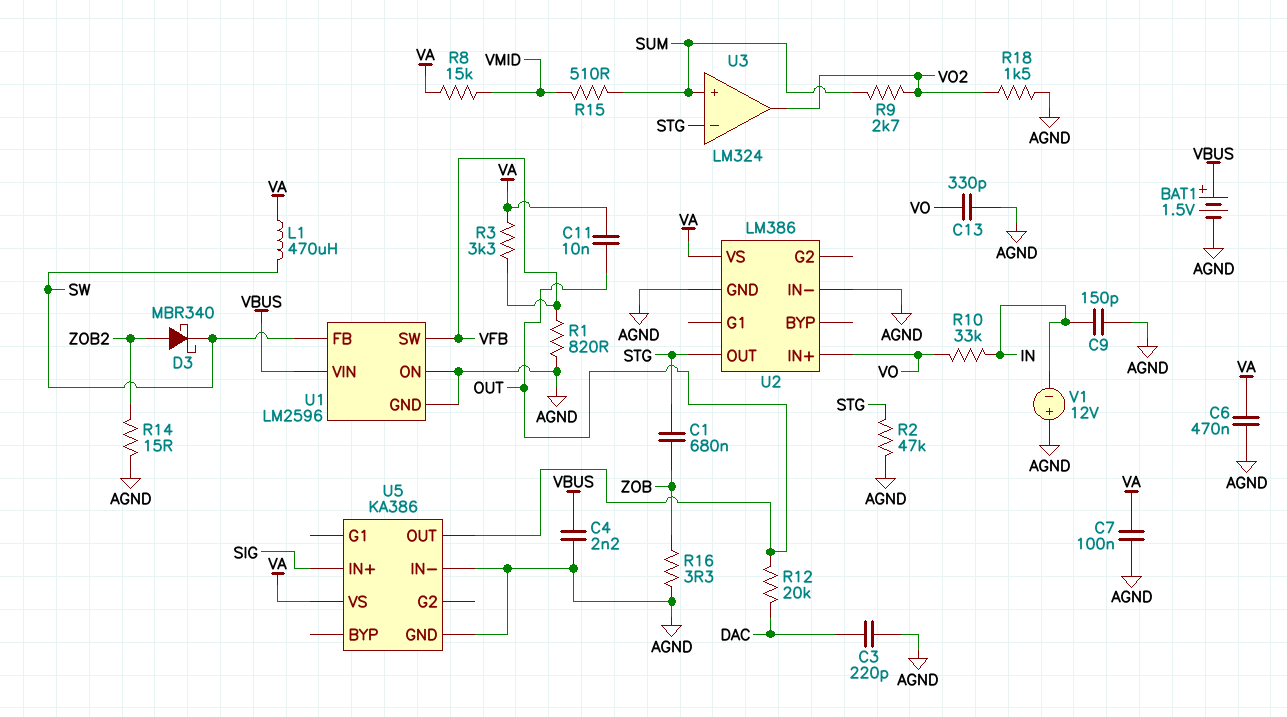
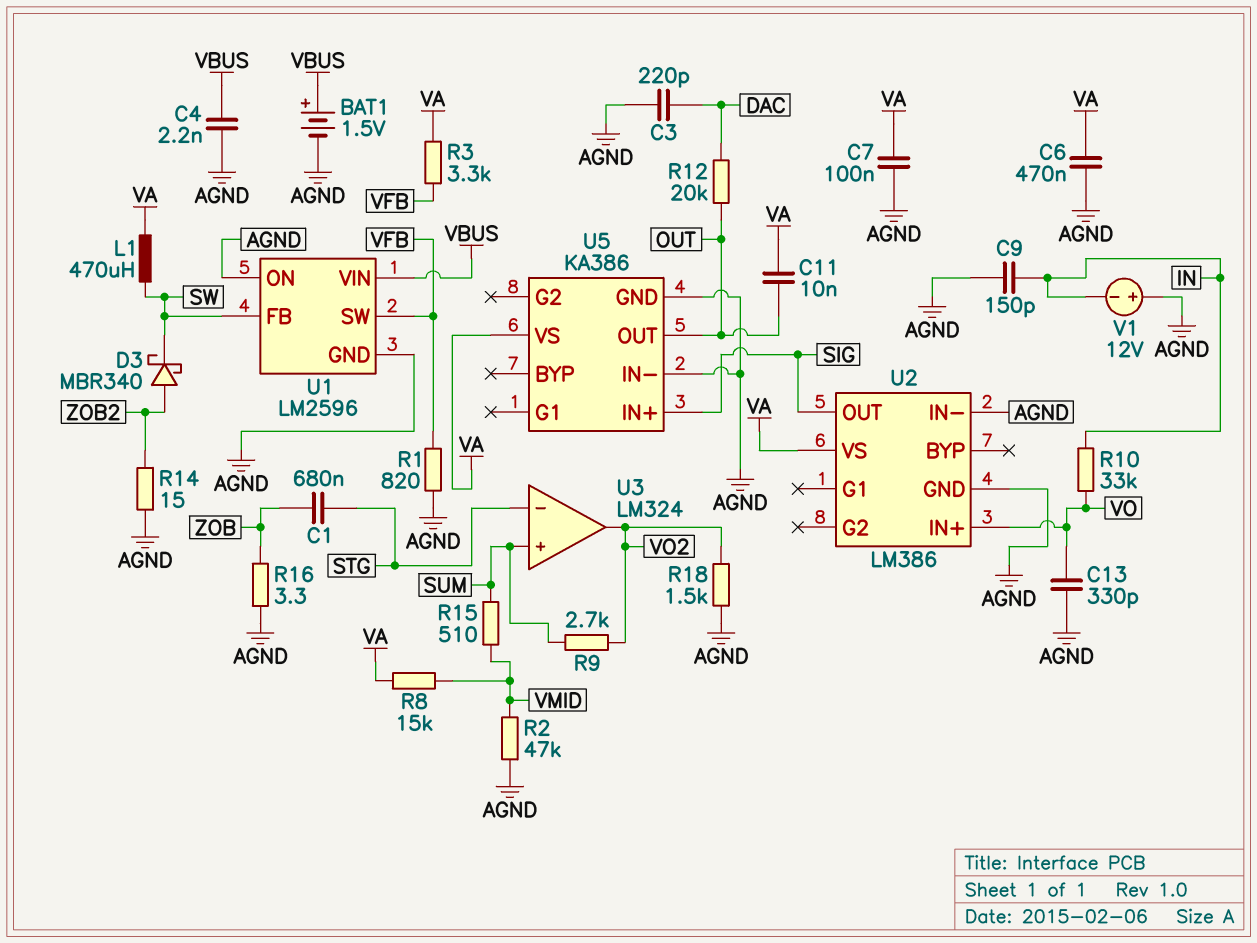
R2: 47k (AGND, STG) -> 47k (AGND, VMID)
U2 pin OUT: STG -> SIG

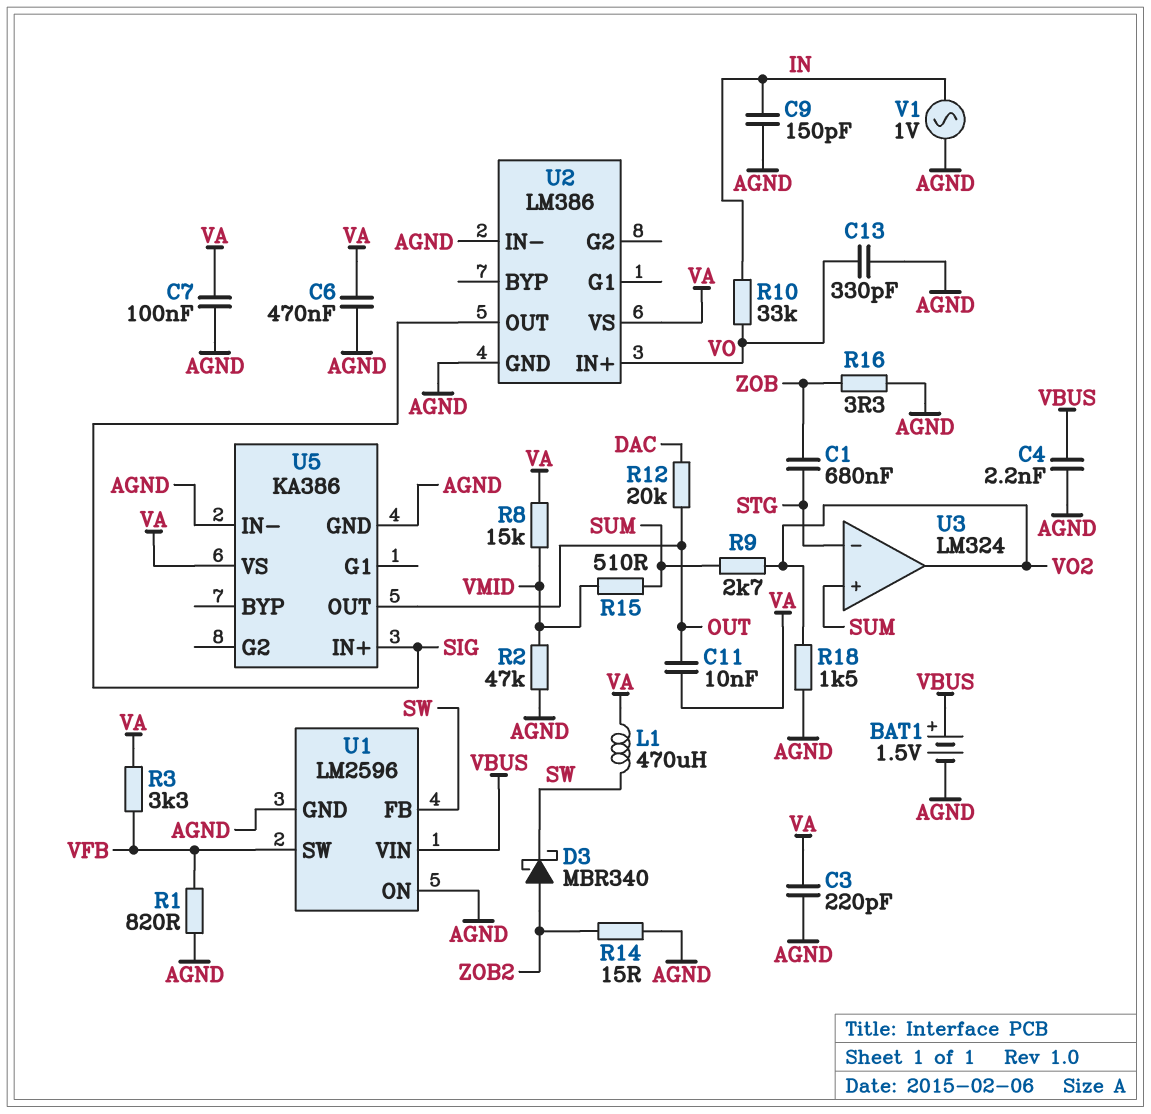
C3: 220pF (AGND, DAC) -> 220pF (AGND, VA)
V1: 12V (plus AGND, minus IN) -> AC 1V (AGND, IN)

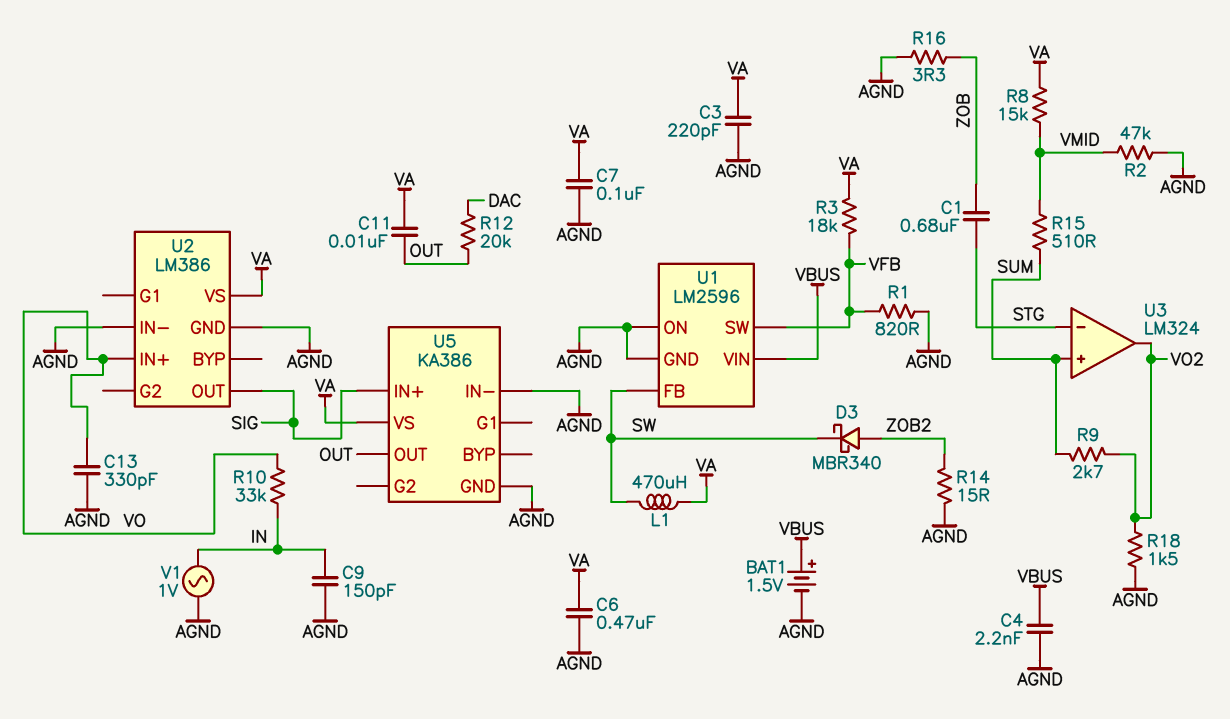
R3: 3.3k (VA, VFB) -> 18k (VA, VFB)

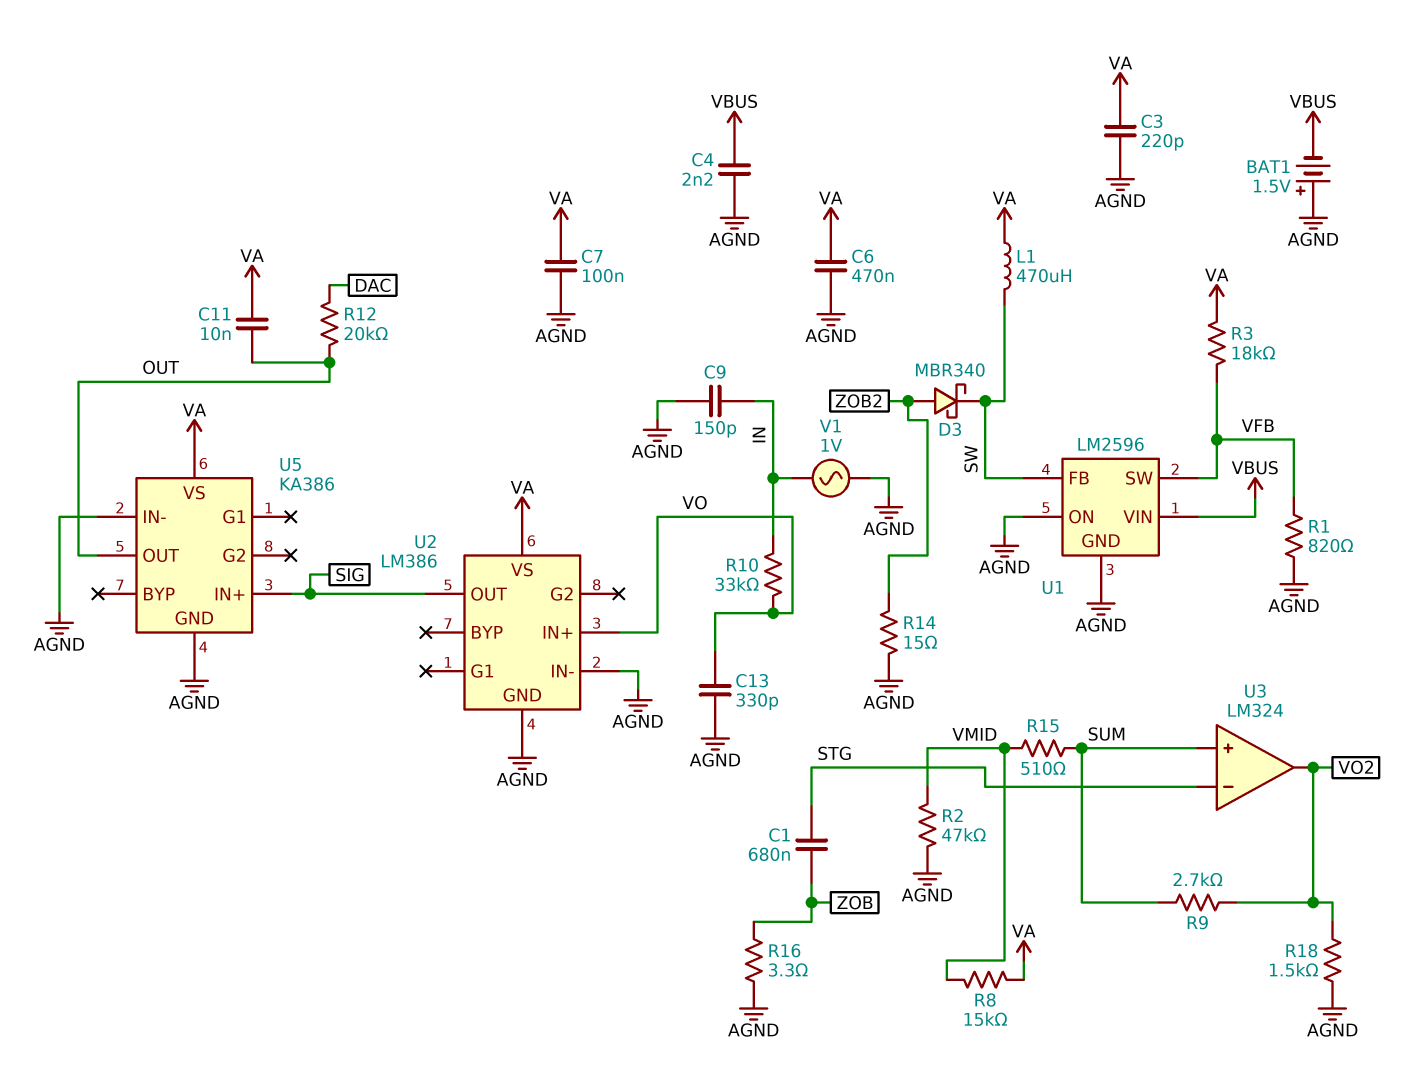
BAT1: 1.5V (plus VBUS, minus AGND) -> 1.5V (plus AGND, minus VBUS)

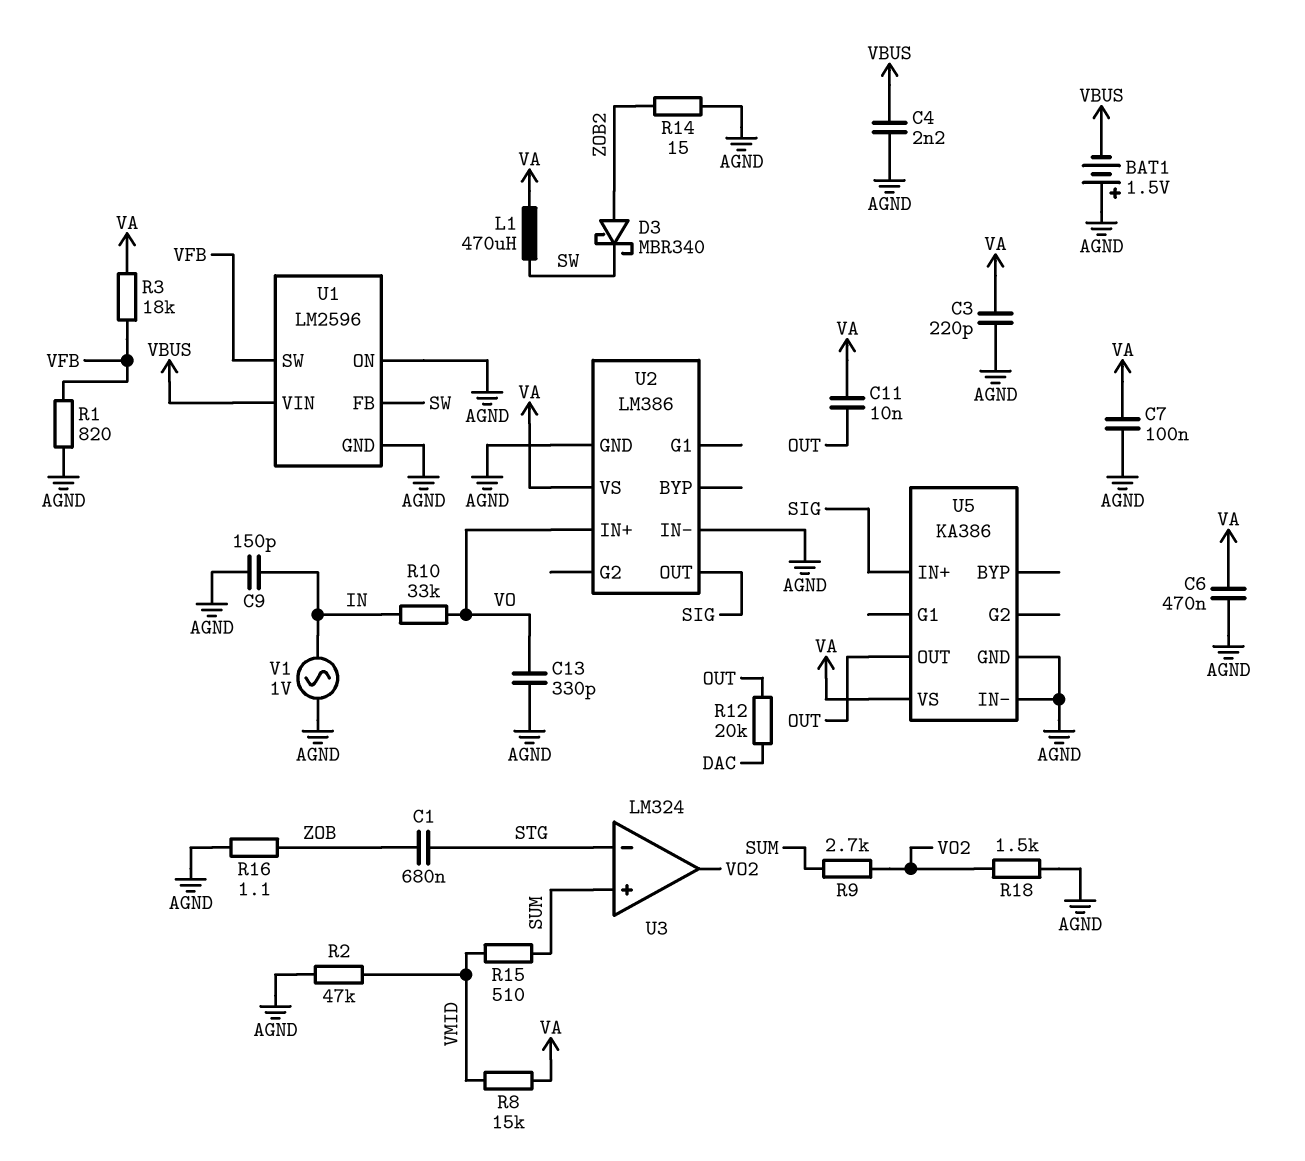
R16: 3.3 (AGND, ZOB) -> 1.1 (AGND, ZOB)

